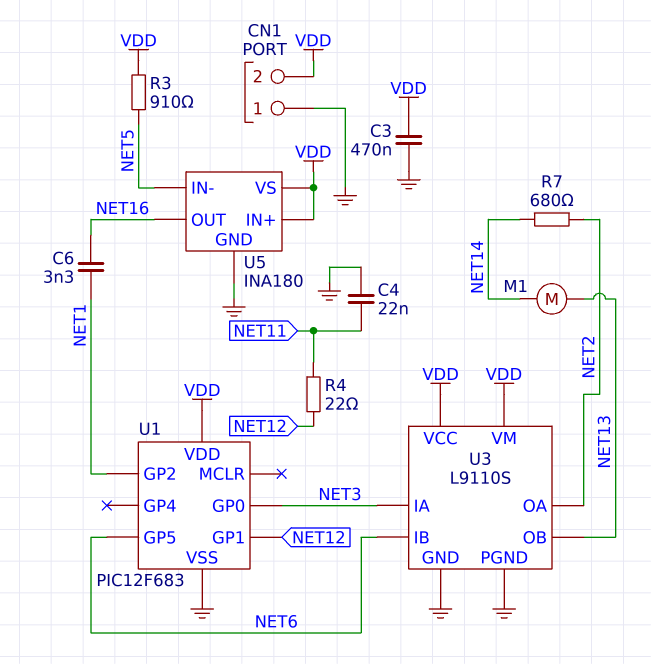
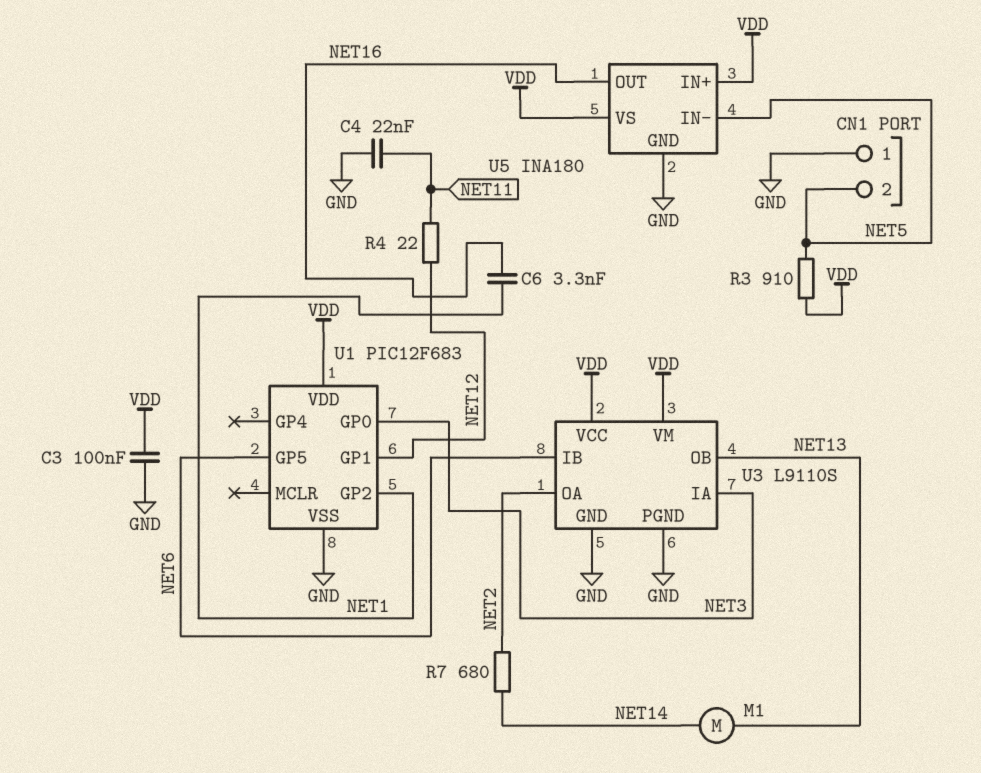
C3: 470nF (GND, VDD) -> 100nF (GND, VDD)
CN1 pin 2: VDD -> NET5

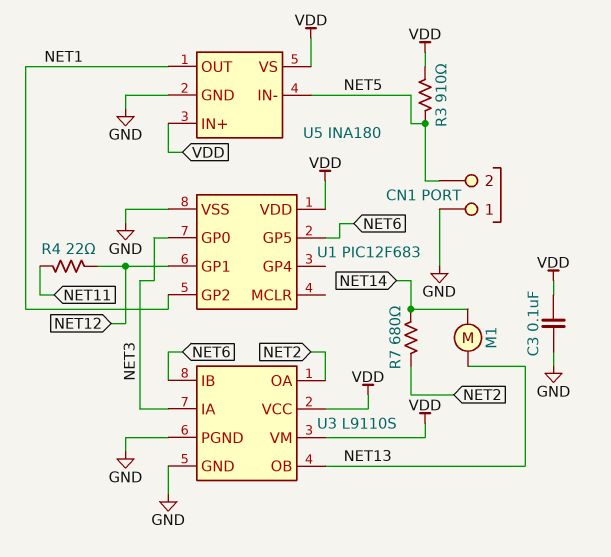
C4: 22nF (GND, NET11) -> none
C6: 3.3nF (NET1, NET16) -> none
U5 pin OUT: NET16 -> NET1

